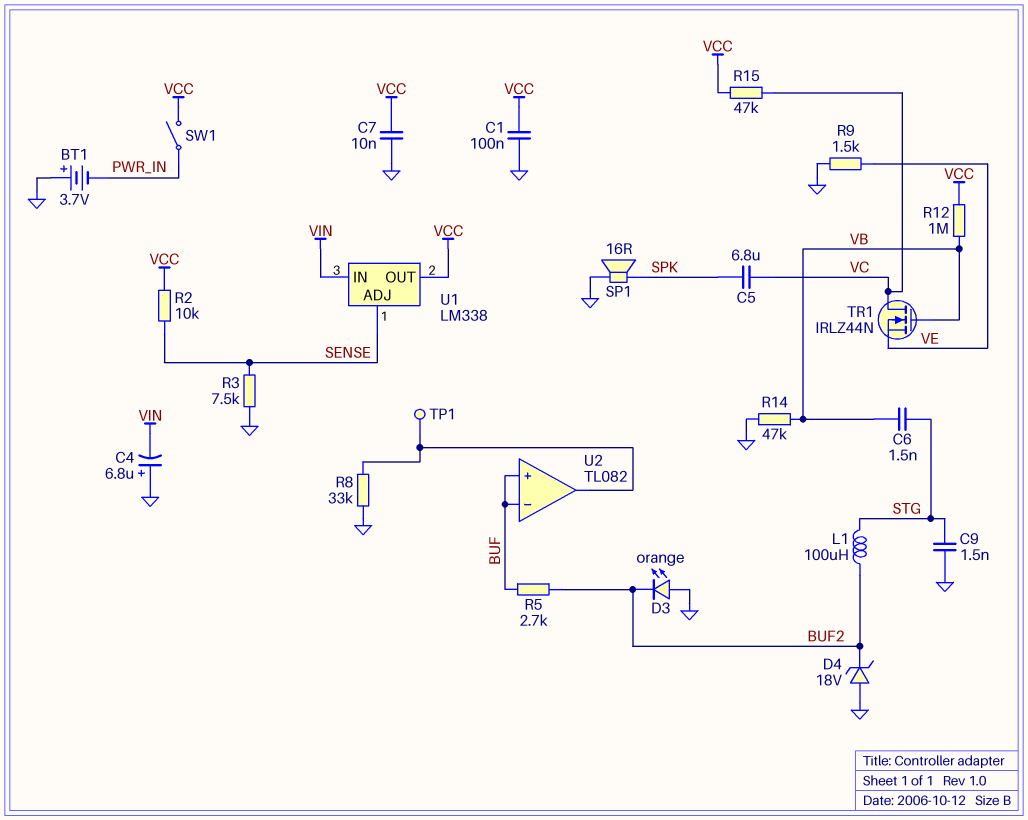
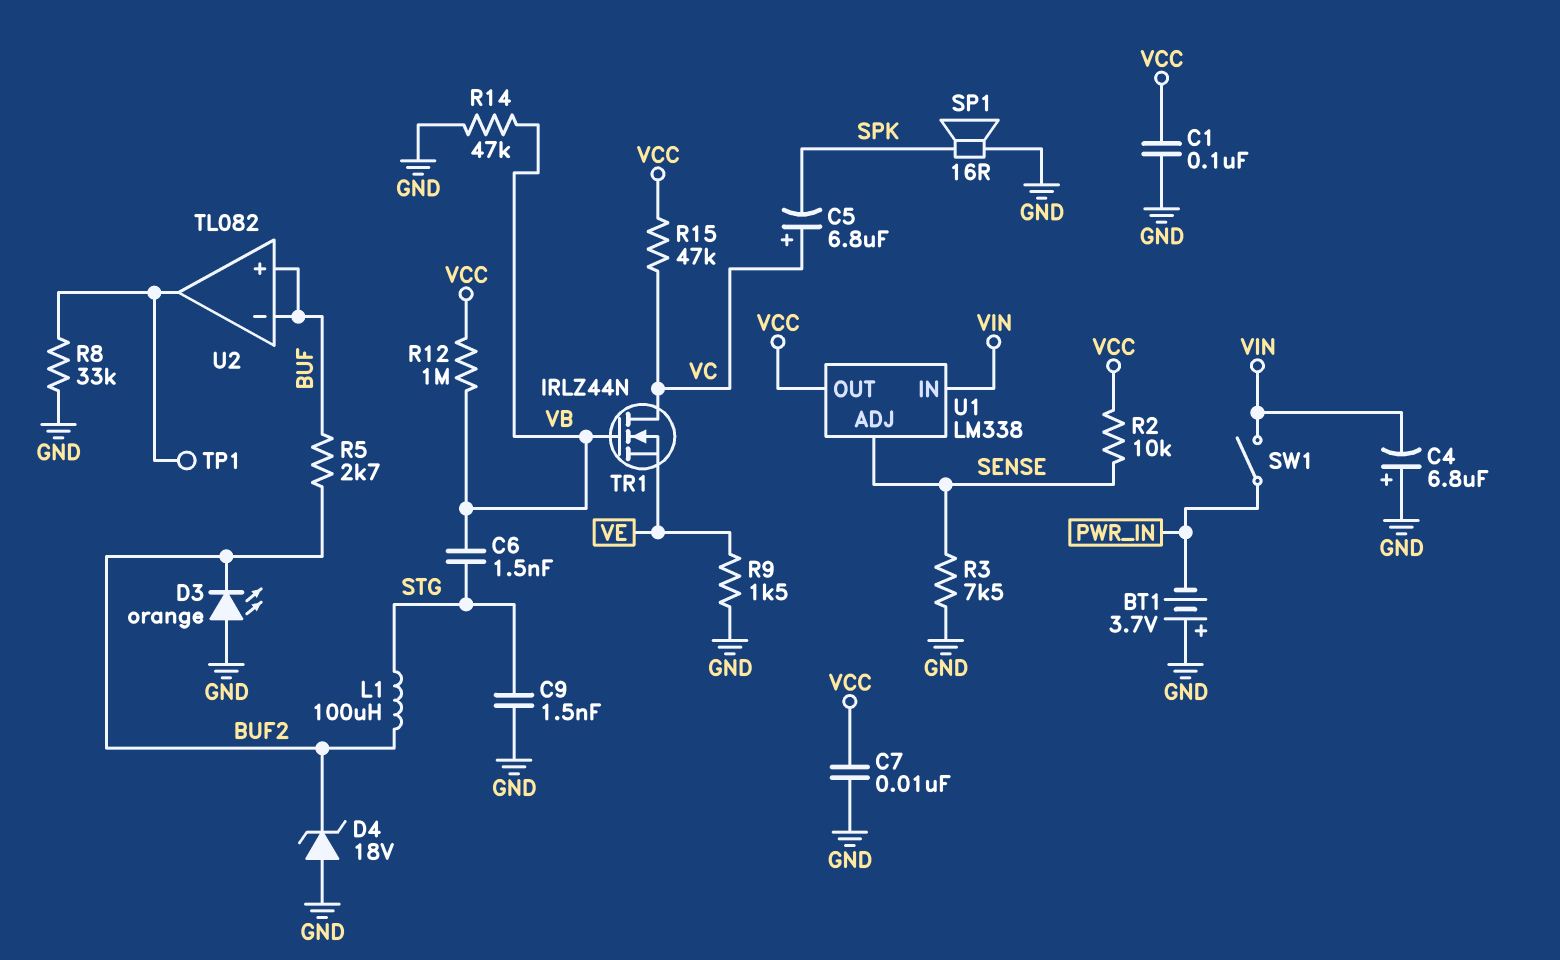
C5: 6.8uF (SPK, VC) -> 6.8uF (plus VC, minus SPK)
SW1: switch (PWR_IN, VCC) -> switch (PWR_IN, VIN)

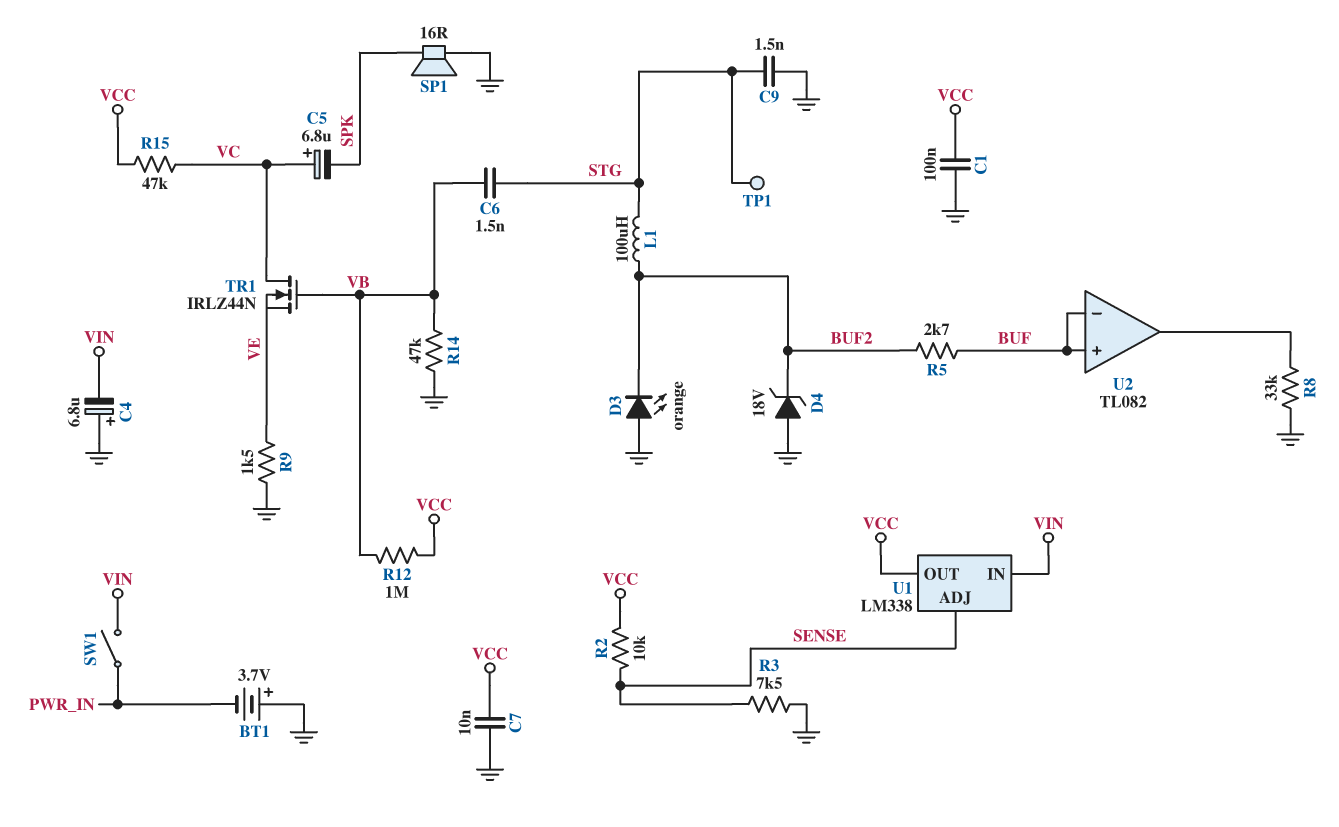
TP1: test point (U2/out) -> test point (STG)

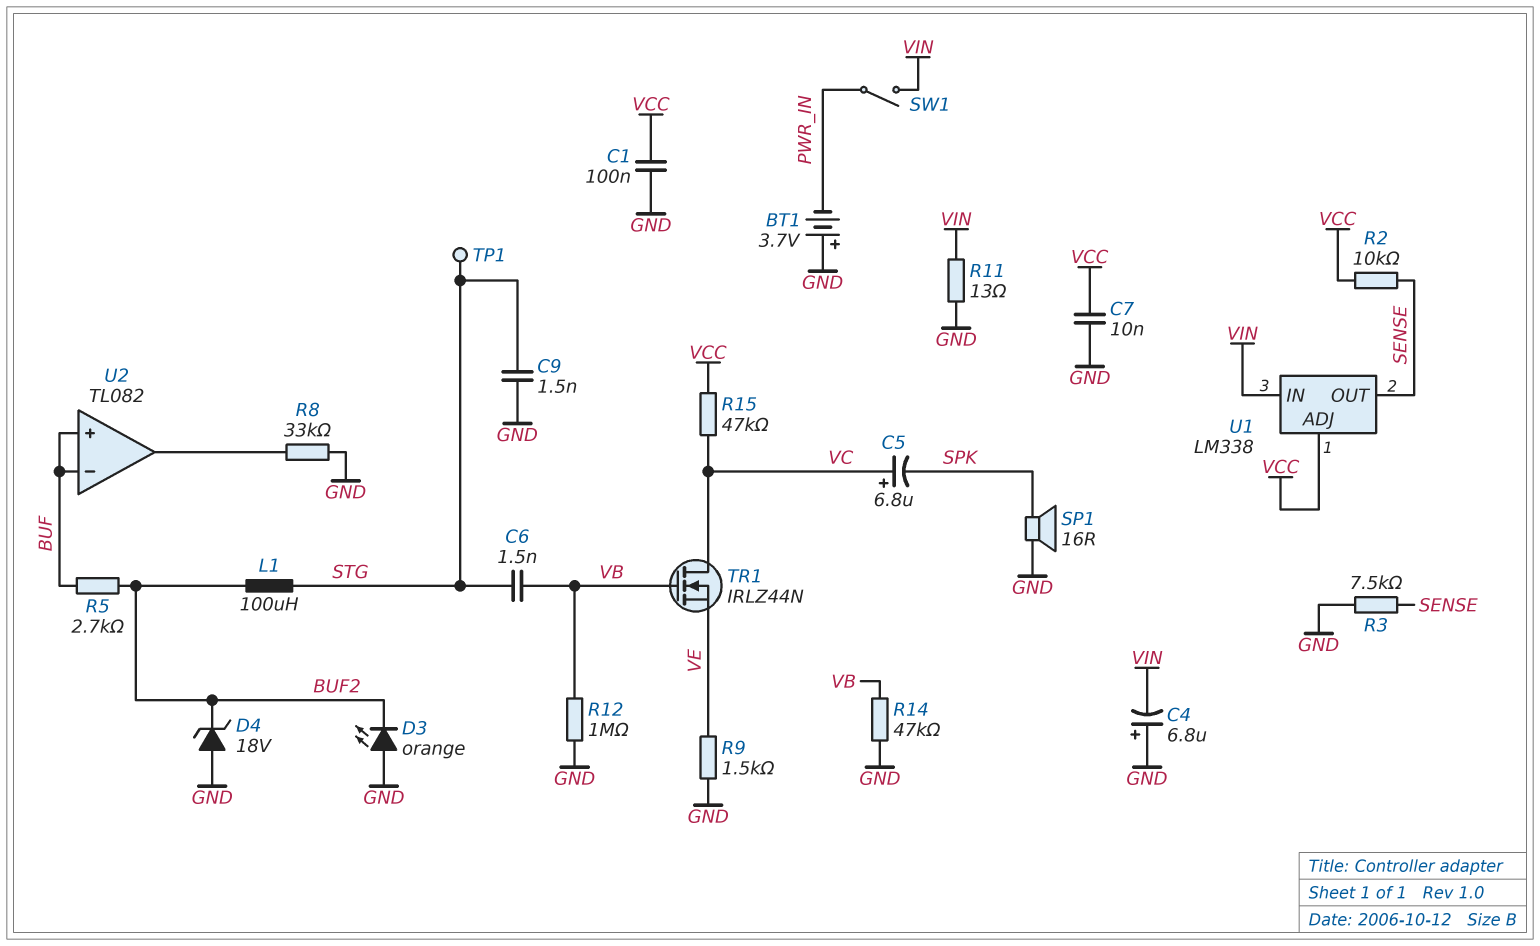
R11: none -> 13 (GND, VIN)
R12: 1M (VB, VCC) -> 1M (GND, VB)
U1 pin ADJ: SENSE -> VCC
U1 pin OUT: VCC -> SENSE

